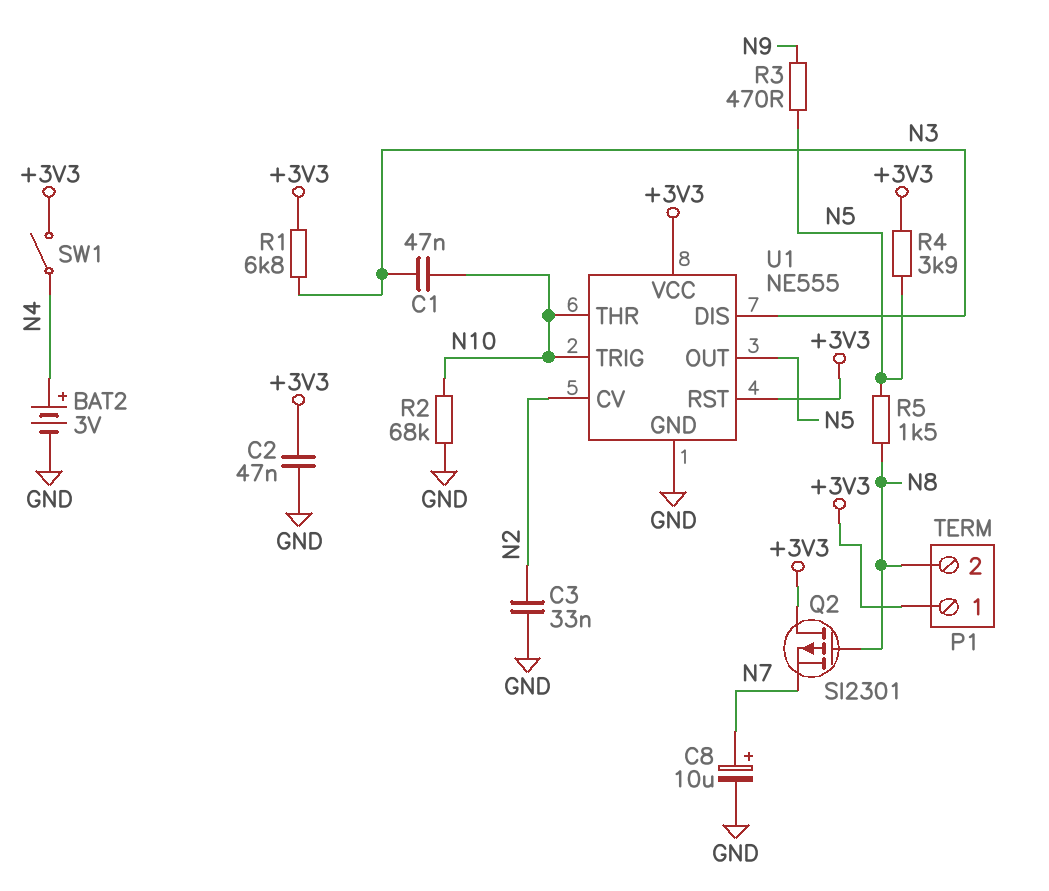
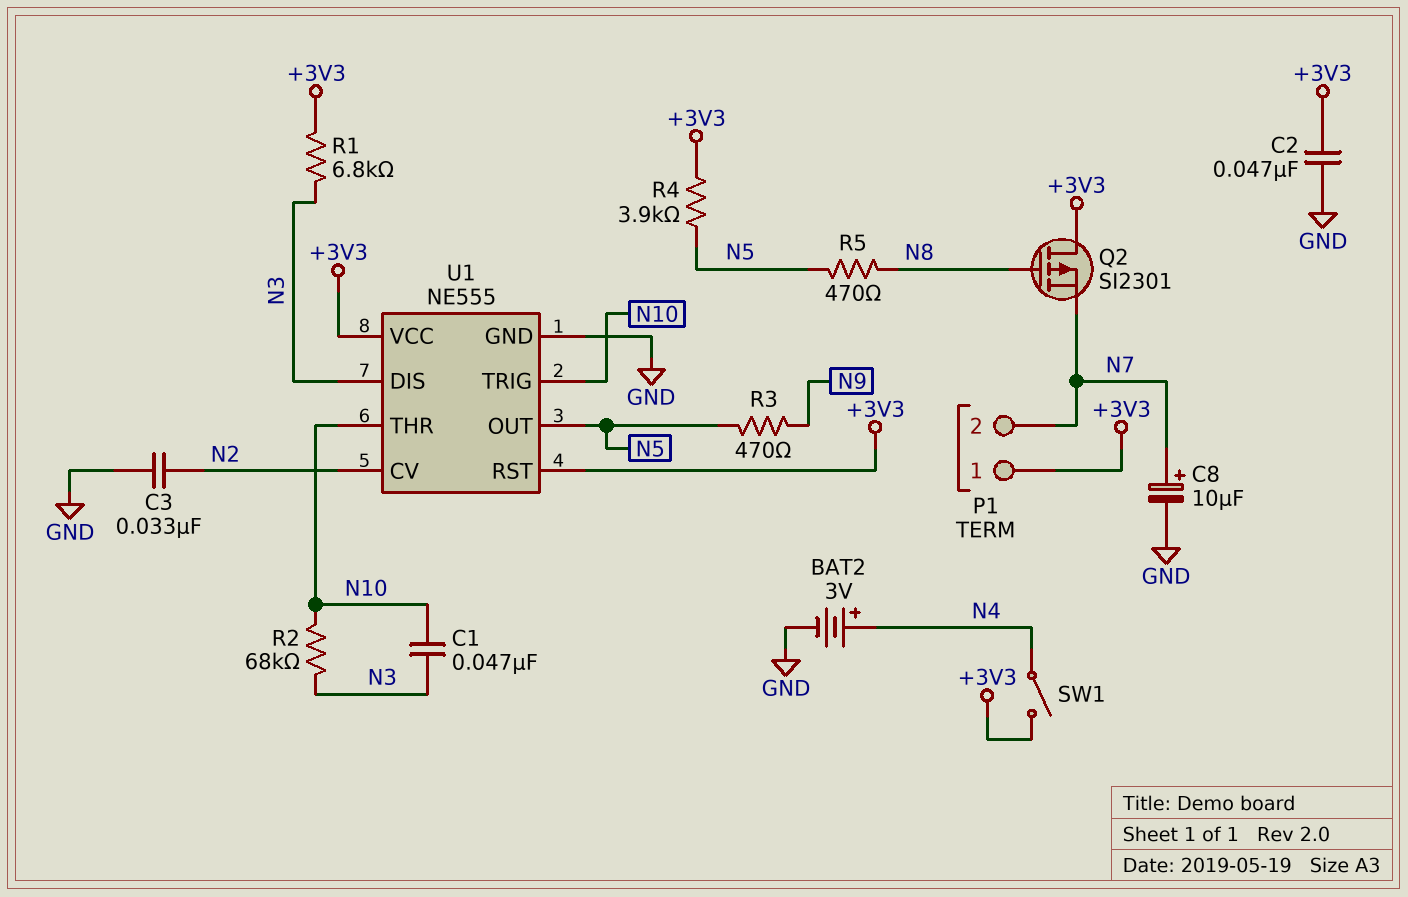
P1 pin 2: N8 -> N7
R2: 68k (GND, N10) -> 68k (N3, N10)
R5: 1.5k (N5, N8) -> 470 (N5, N8)

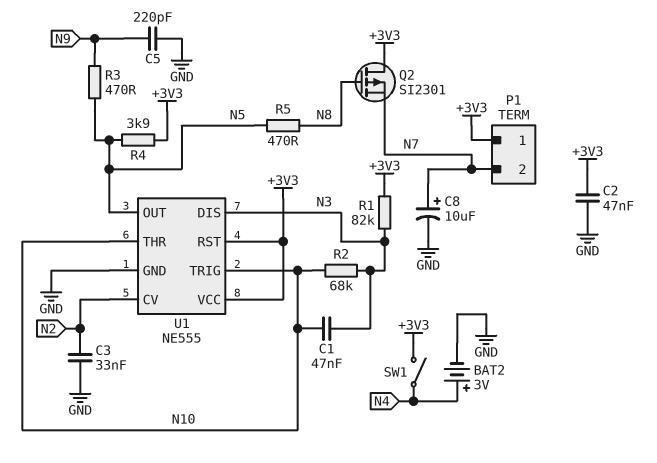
C5: none -> 220pF (GND, N9)
R1: 6.8k (+3V3, N3) -> 82k (+3V3, N3)

